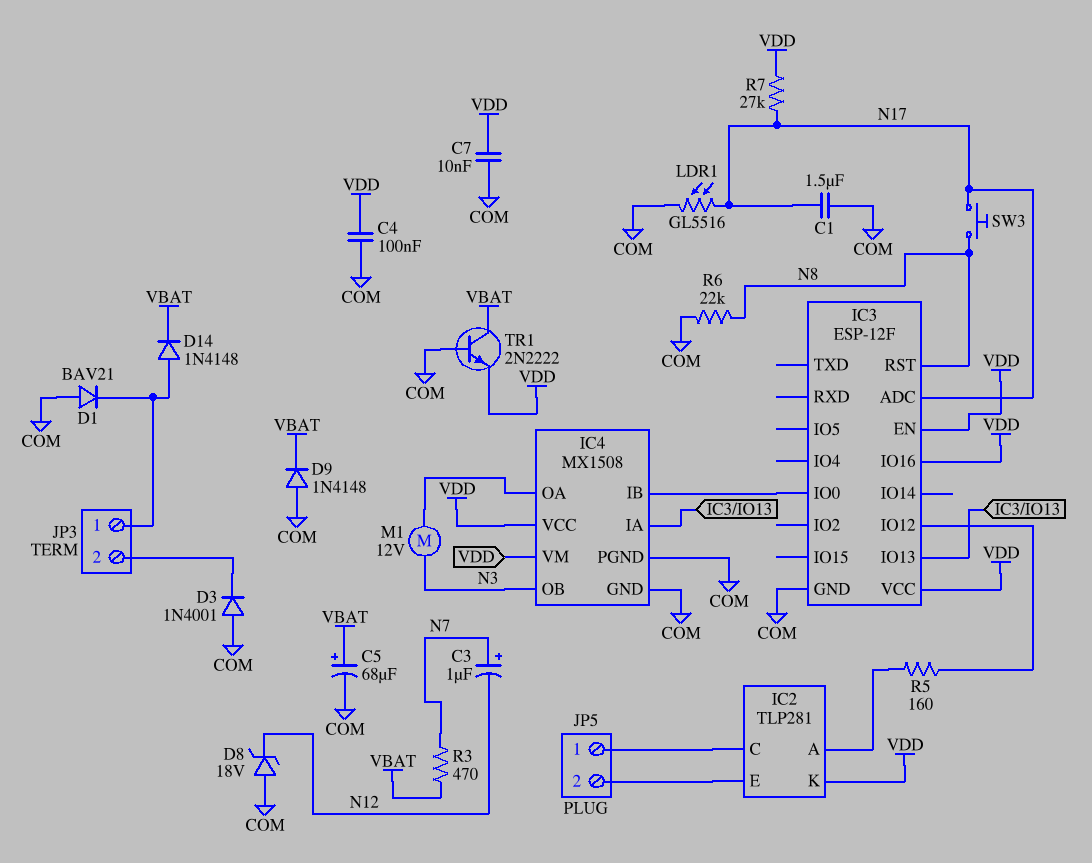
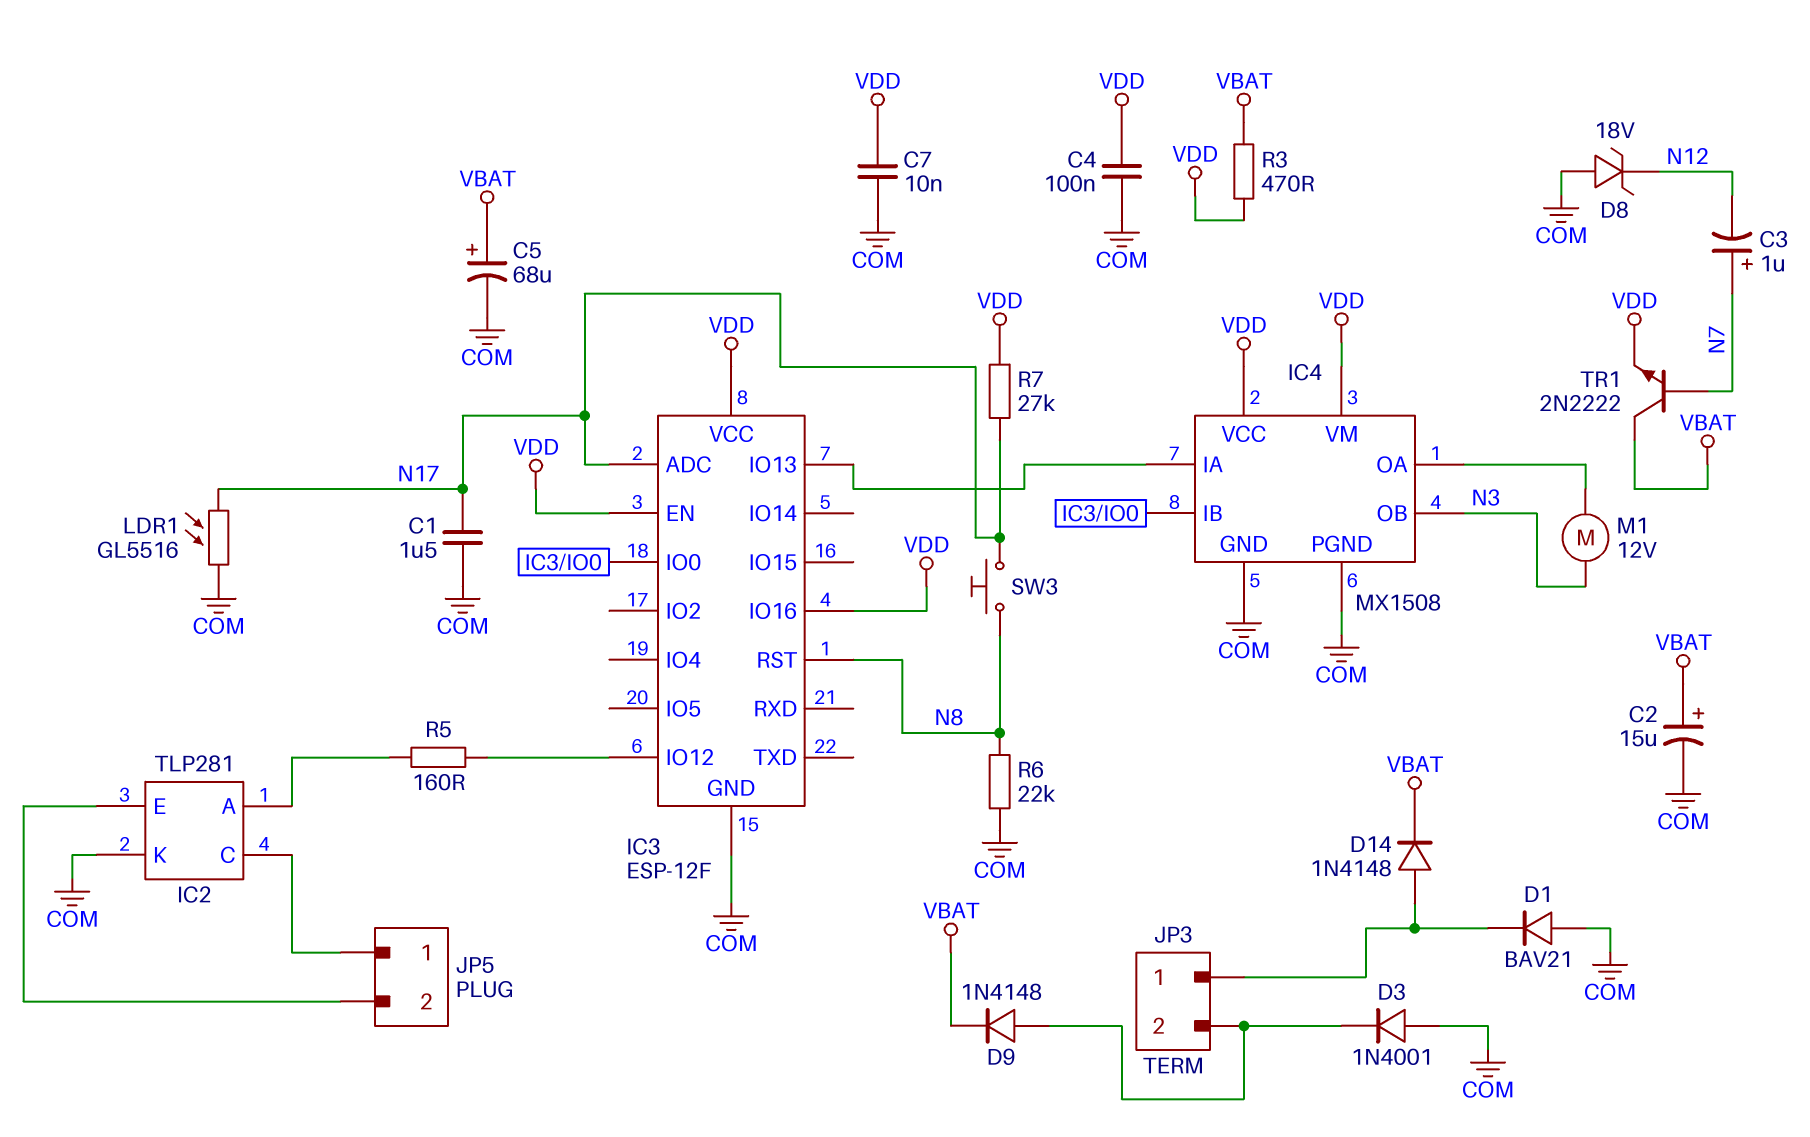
C2: none -> 15uF (plus VBAT, minus COM)
D9: diode 1N4148 (A COM, K VBAT) -> diode 1N4148 (A JP3/2, K VBAT)
IC2 pin K: VDD -> COM
R3: 470 (N7, VBAT) -> 470 (VBAT, VDD)
TR1: NPN 2N2222 (B COM, C VBAT, E VDD) -> NPN 2N2222 (B N7, C VBAT, E VDD)

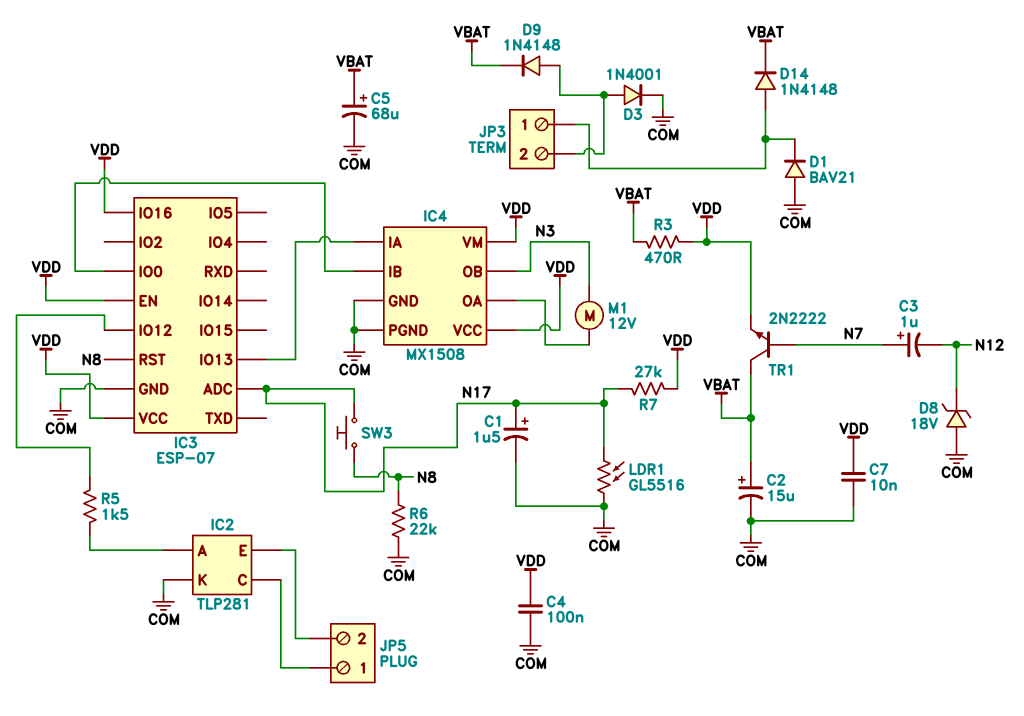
C1: 1.5uF (COM, N17) -> 1.5uF (plus N17, minus COM)
D3: diode 1N4001 (A COM, K JP3/2) -> diode 1N4001 (A JP3/2, K COM)
IC3: ESP-12F -> ESP-07
R5: 160 (IC2/A, IC3/IO12) -> 1.5k (IC2/A, IC3/IO12)

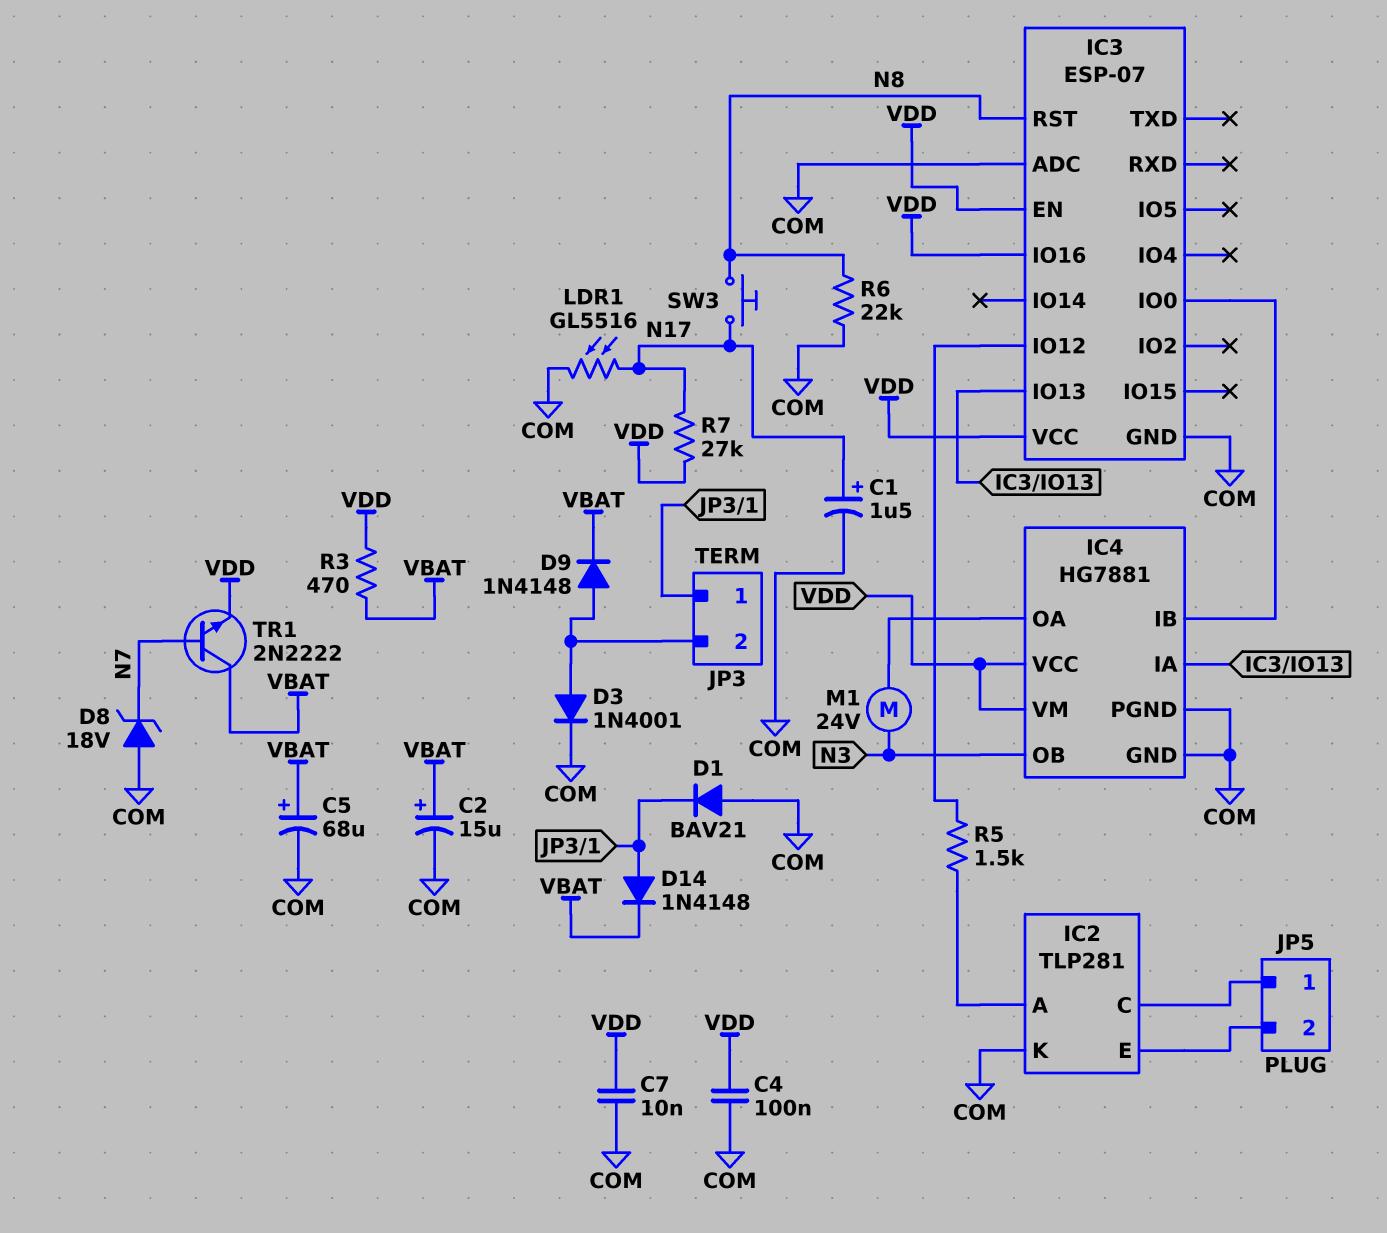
C3: 1uF (plus N7, minus N12) -> none
D8: zener 18V (A COM, K N12) -> zener 18V (A COM, K N7)
IC3 pin ADC: N17 -> COM
IC4: MX1508 -> HG7881
M1: motor 12V (IC4/OA, N3) -> motor 24V (IC4/OA, N3)

